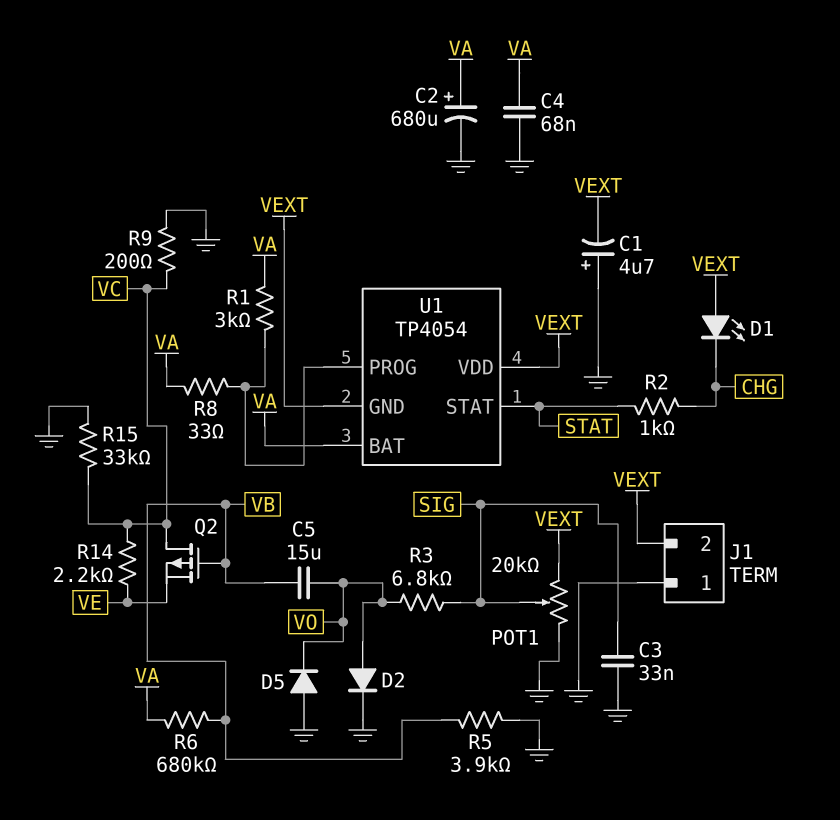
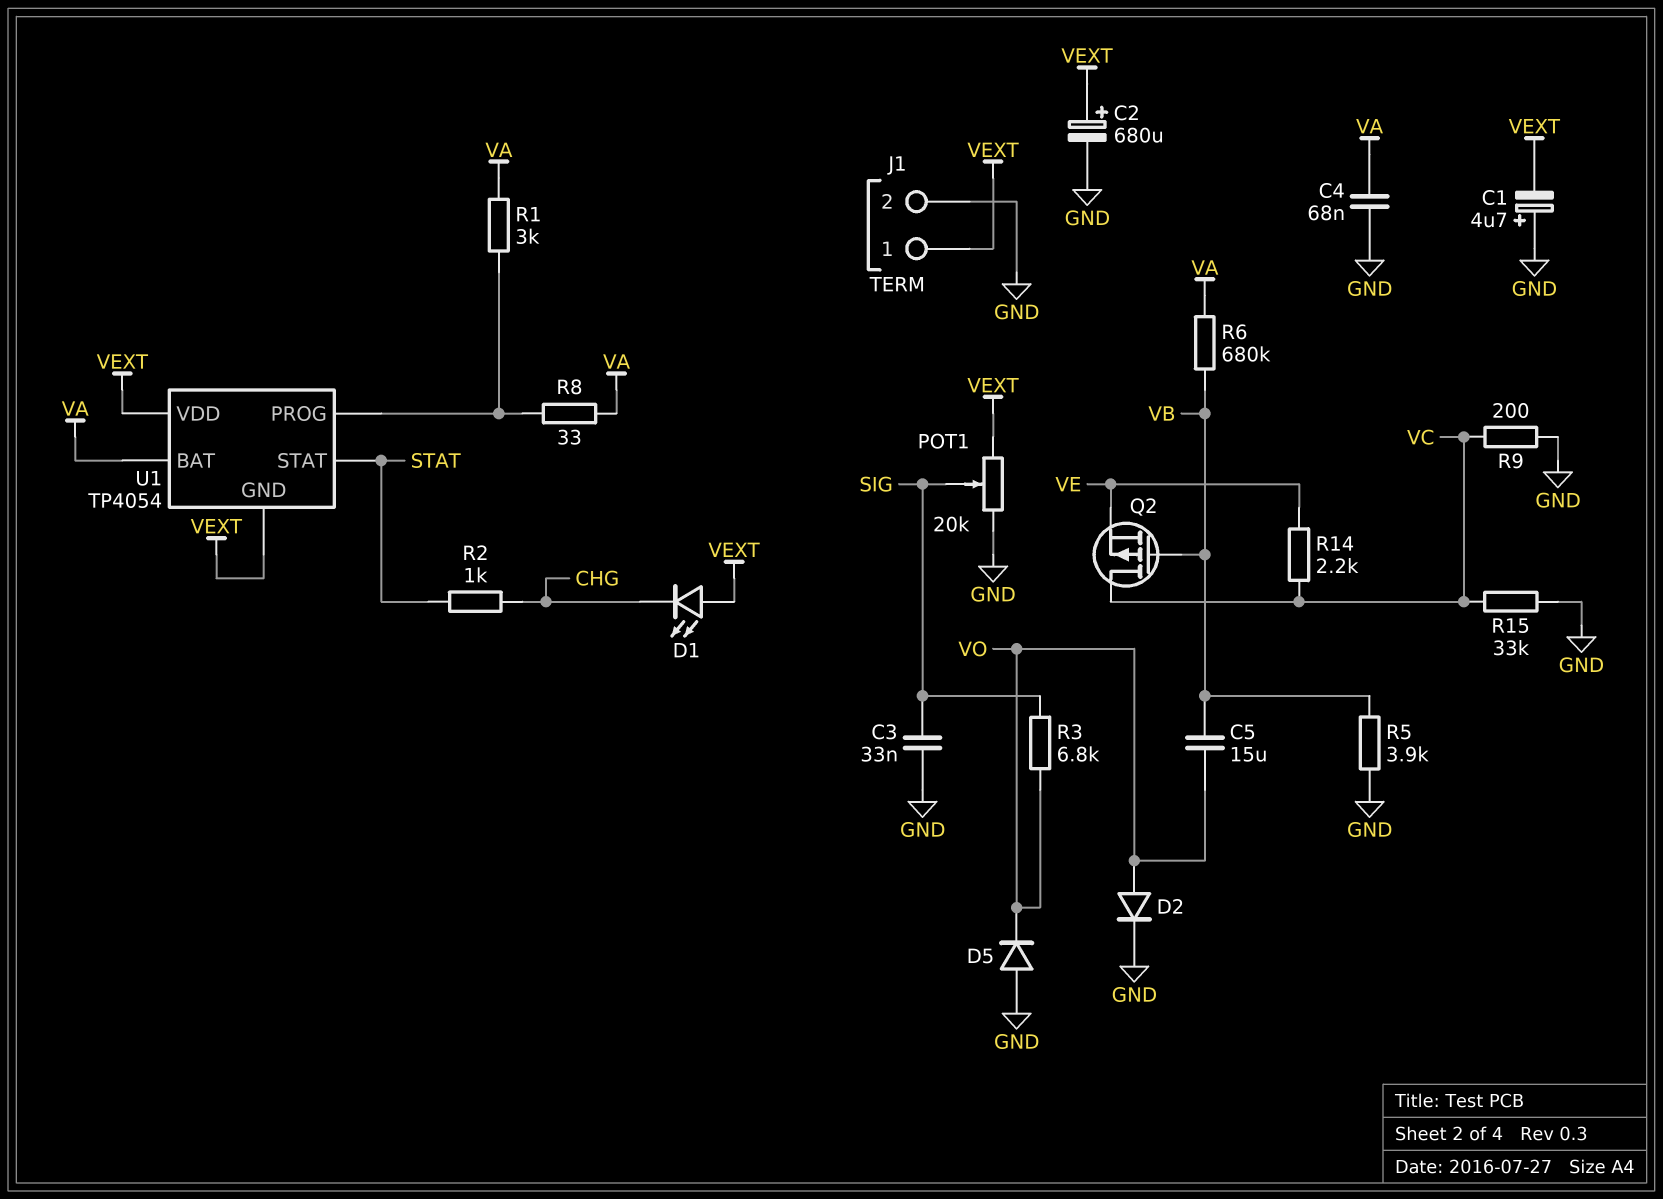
C2: 680uF (plus VA, minus GND) -> 680uF (plus VEXT, minus GND)
J1 pin 1: GND -> VEXT
J1 pin 2: VEXT -> GND

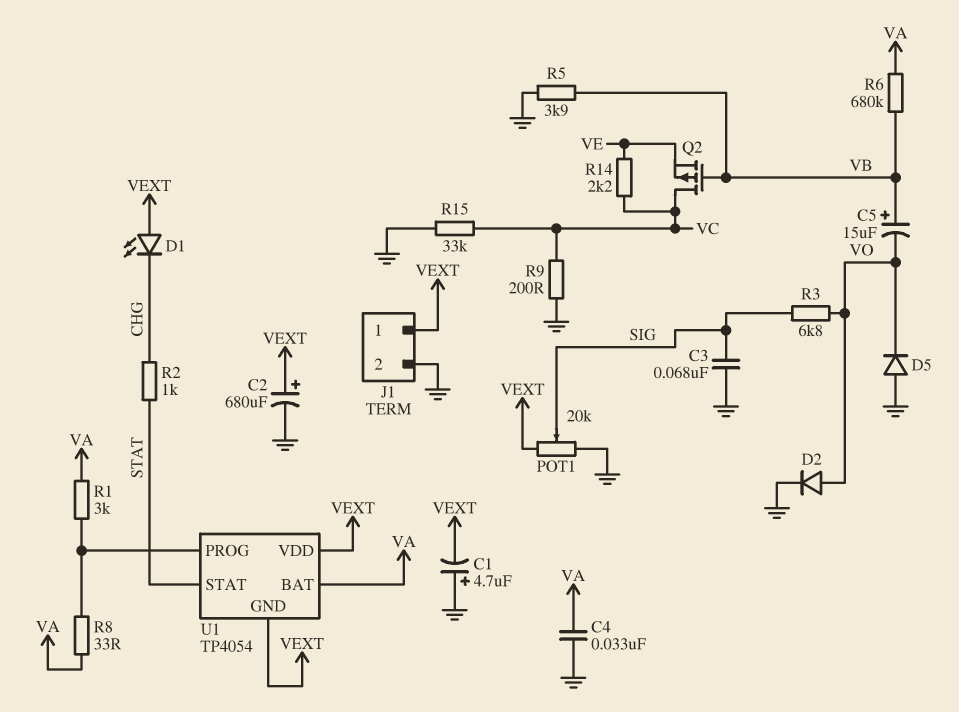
C3: 33nF (GND, SIG) -> 68nF (GND, SIG)
C4: 68nF (GND, VA) -> 33nF (GND, VA)
C5: 15uF (VB, VO) -> 15uF (plus VB, minus VO)

